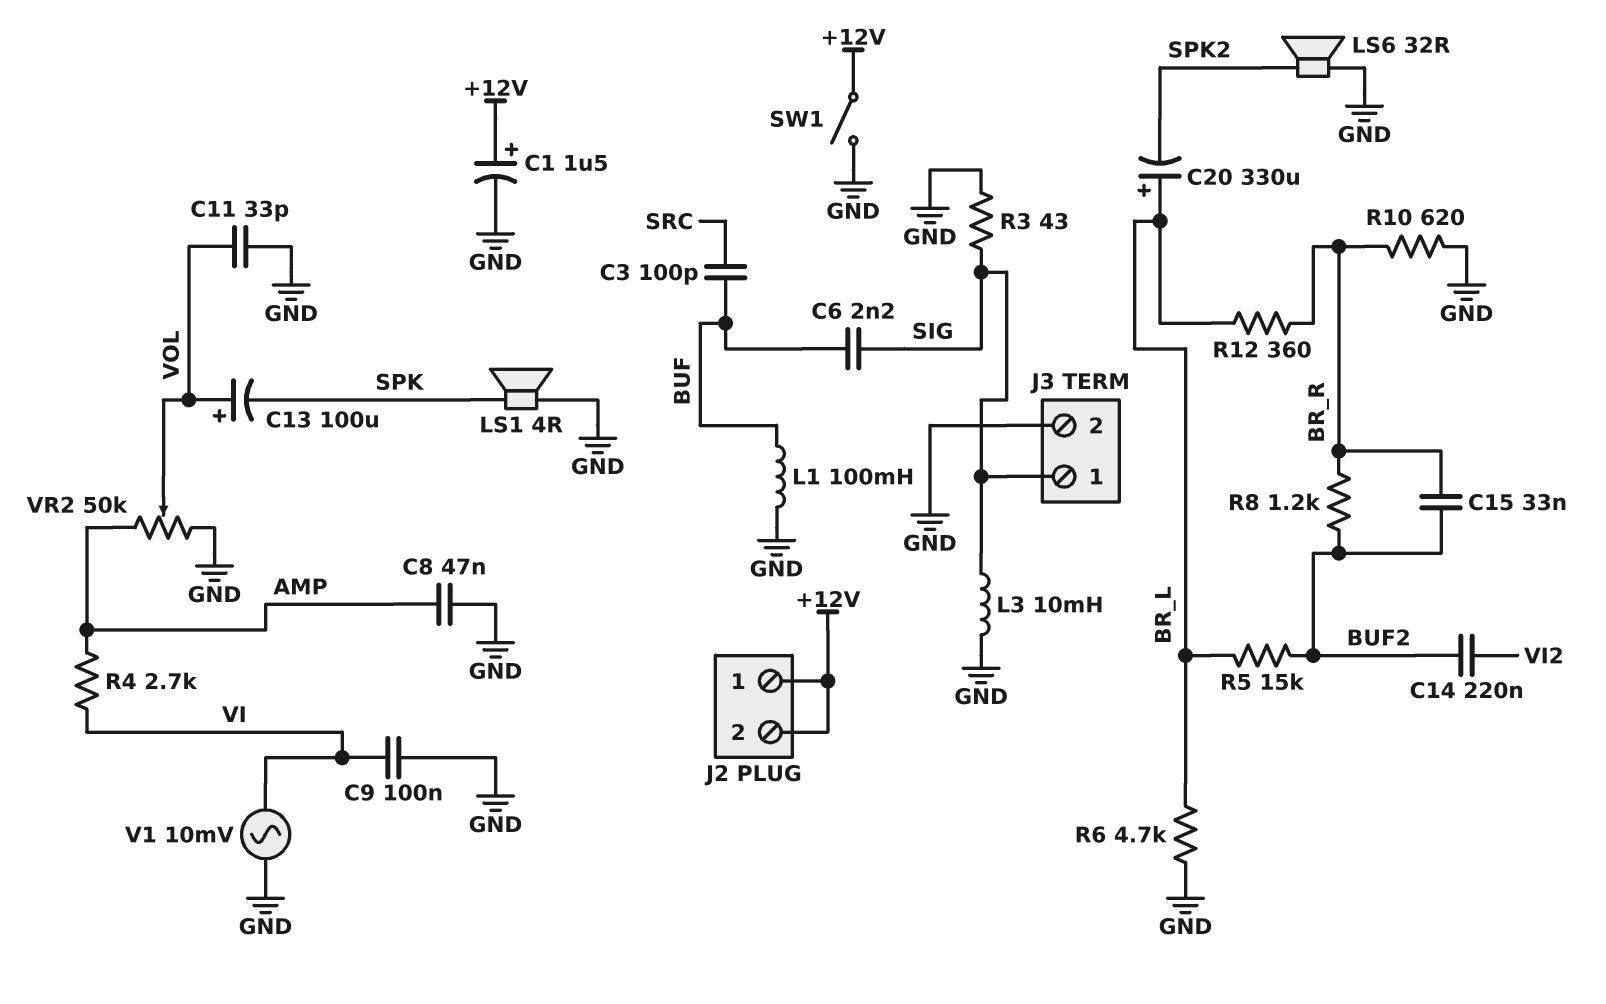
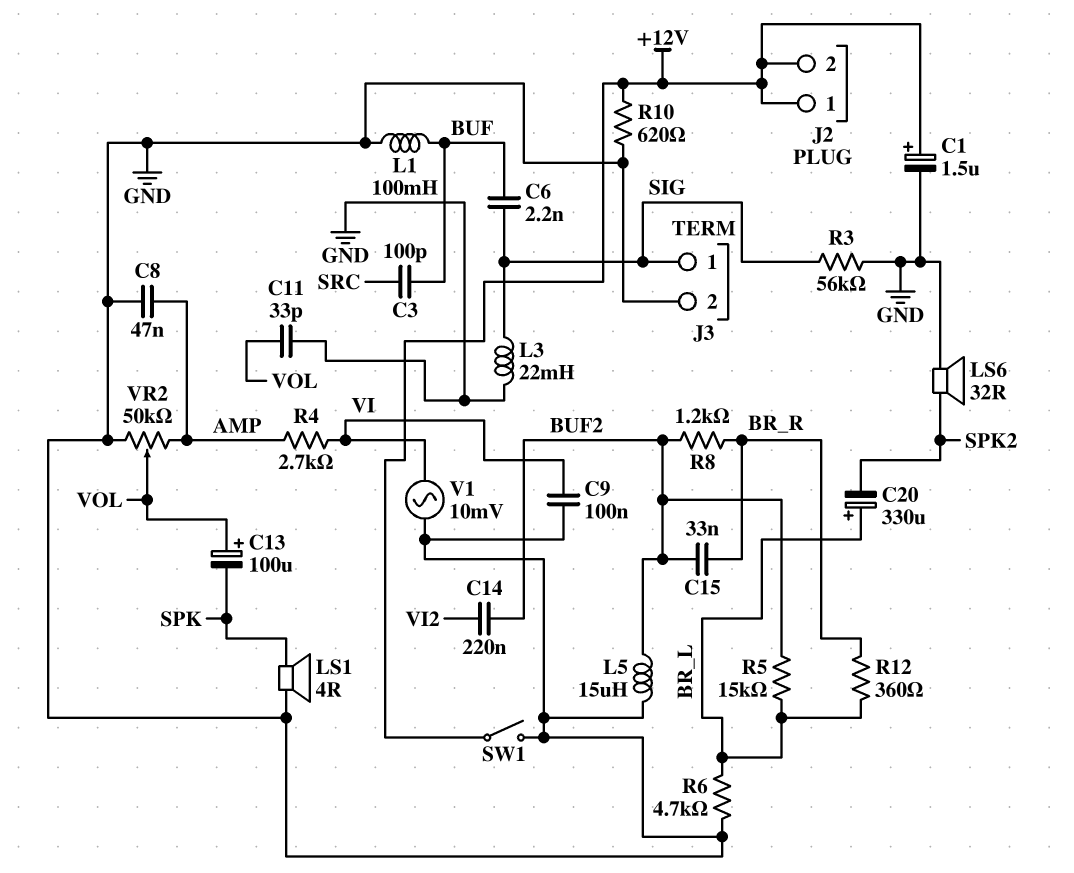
L3: 10mH (GND, SIG) -> 22mH (GND, SIG)
L5: none -> 15uH (BUF2, GND)
R3: 43 (GND, SIG) -> 56k (GND, SIG)
R10: 620 (BR_R, GND) -> 620 (+12V, GND)

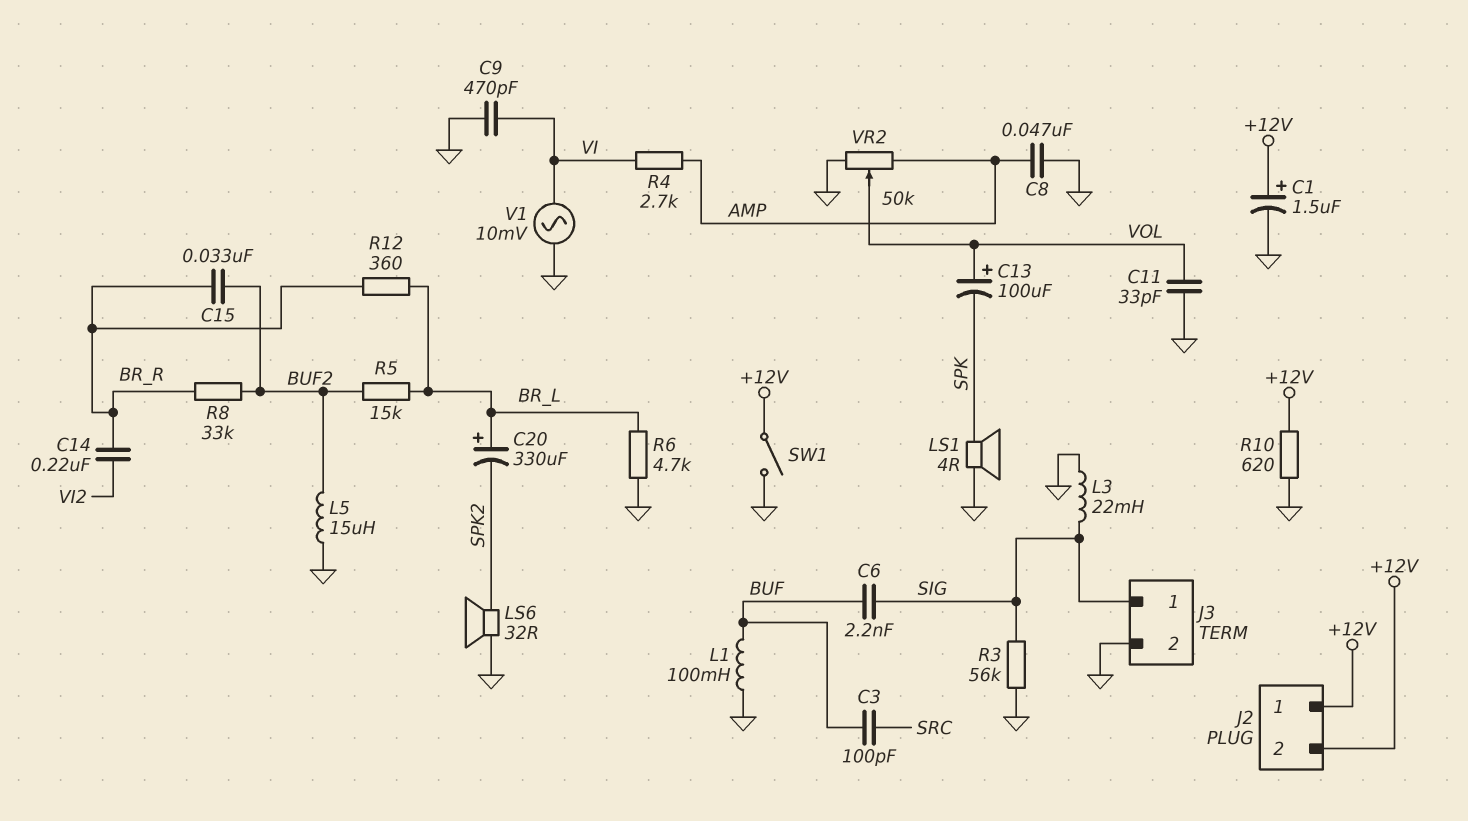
C9: 100nF (GND, VI) -> 470pF (GND, VI)
C14: 220nF (BUF2, VI2) -> 220nF (BR_R, VI2)
R8: 1.2k (BR_R, BUF2) -> 33k (BR_R, BUF2)

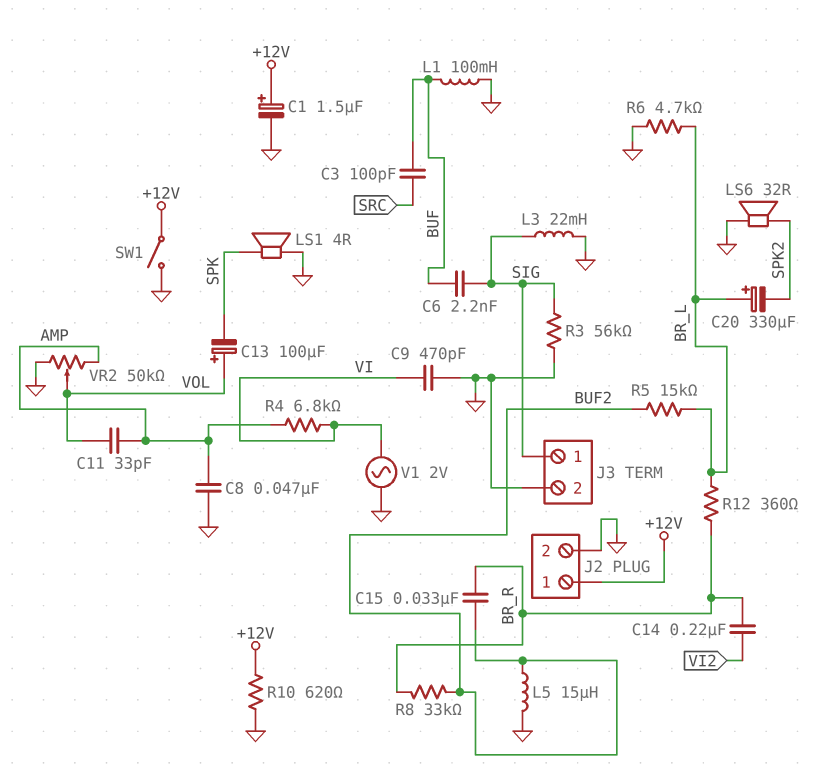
C11: 33pF (GND, VOL) -> 33pF (AMP, VOL)
J2 pin 2: +12V -> GND
R4: 2.7k (AMP, VI) -> 6.8k (AMP, VI)
V1: AC 10mV (GND, VI) -> AC 2V (GND, VI)

